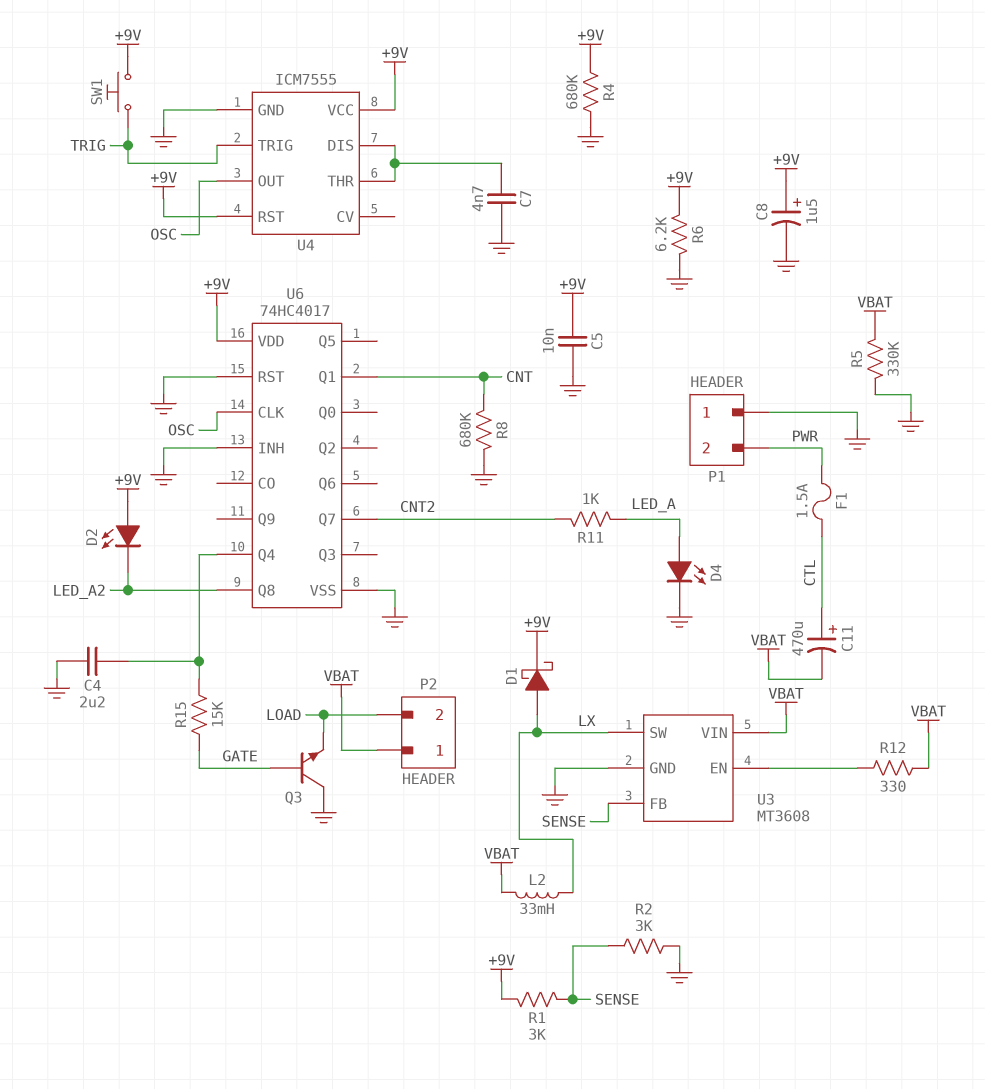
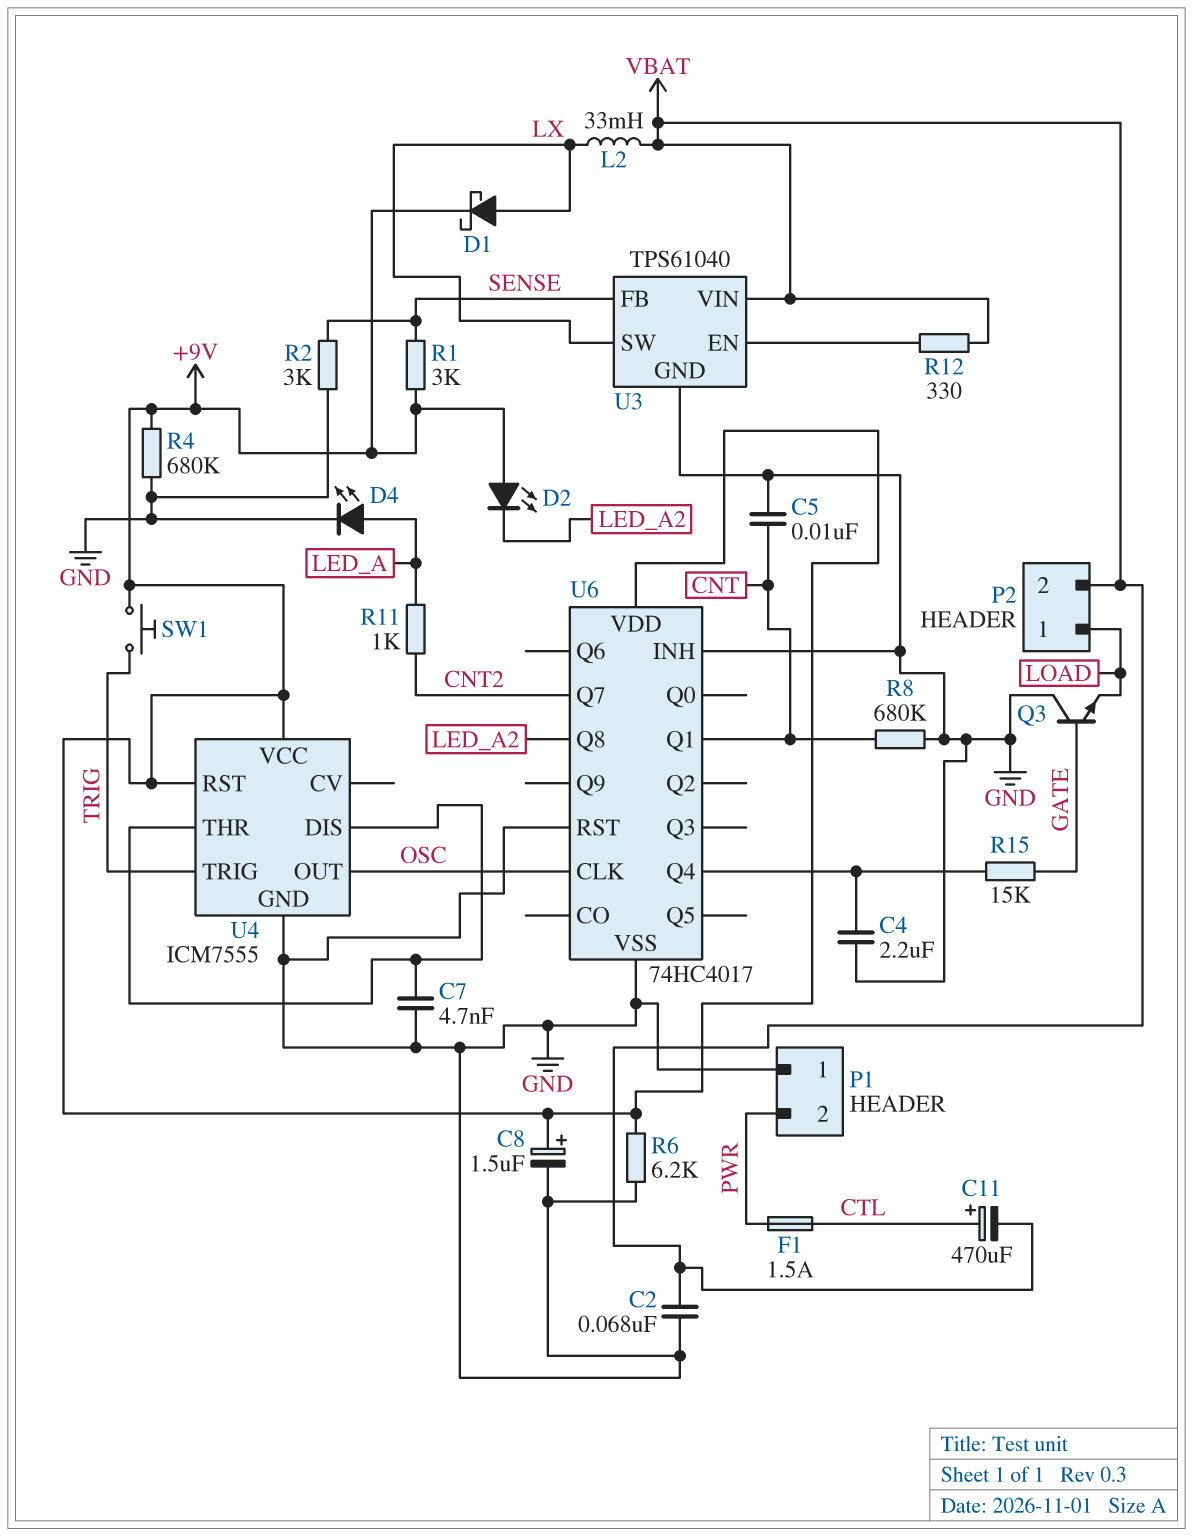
C2: none -> 68nF (GND, VBAT)
C5: 10nF (+9V, GND) -> 10nF (CNT, GND)
P2 pin 1: VBAT -> LOAD
P2 pin 2: LOAD -> VBAT
R5: 330k (GND, VBAT) -> none
U3: MT3608 -> TPS61040

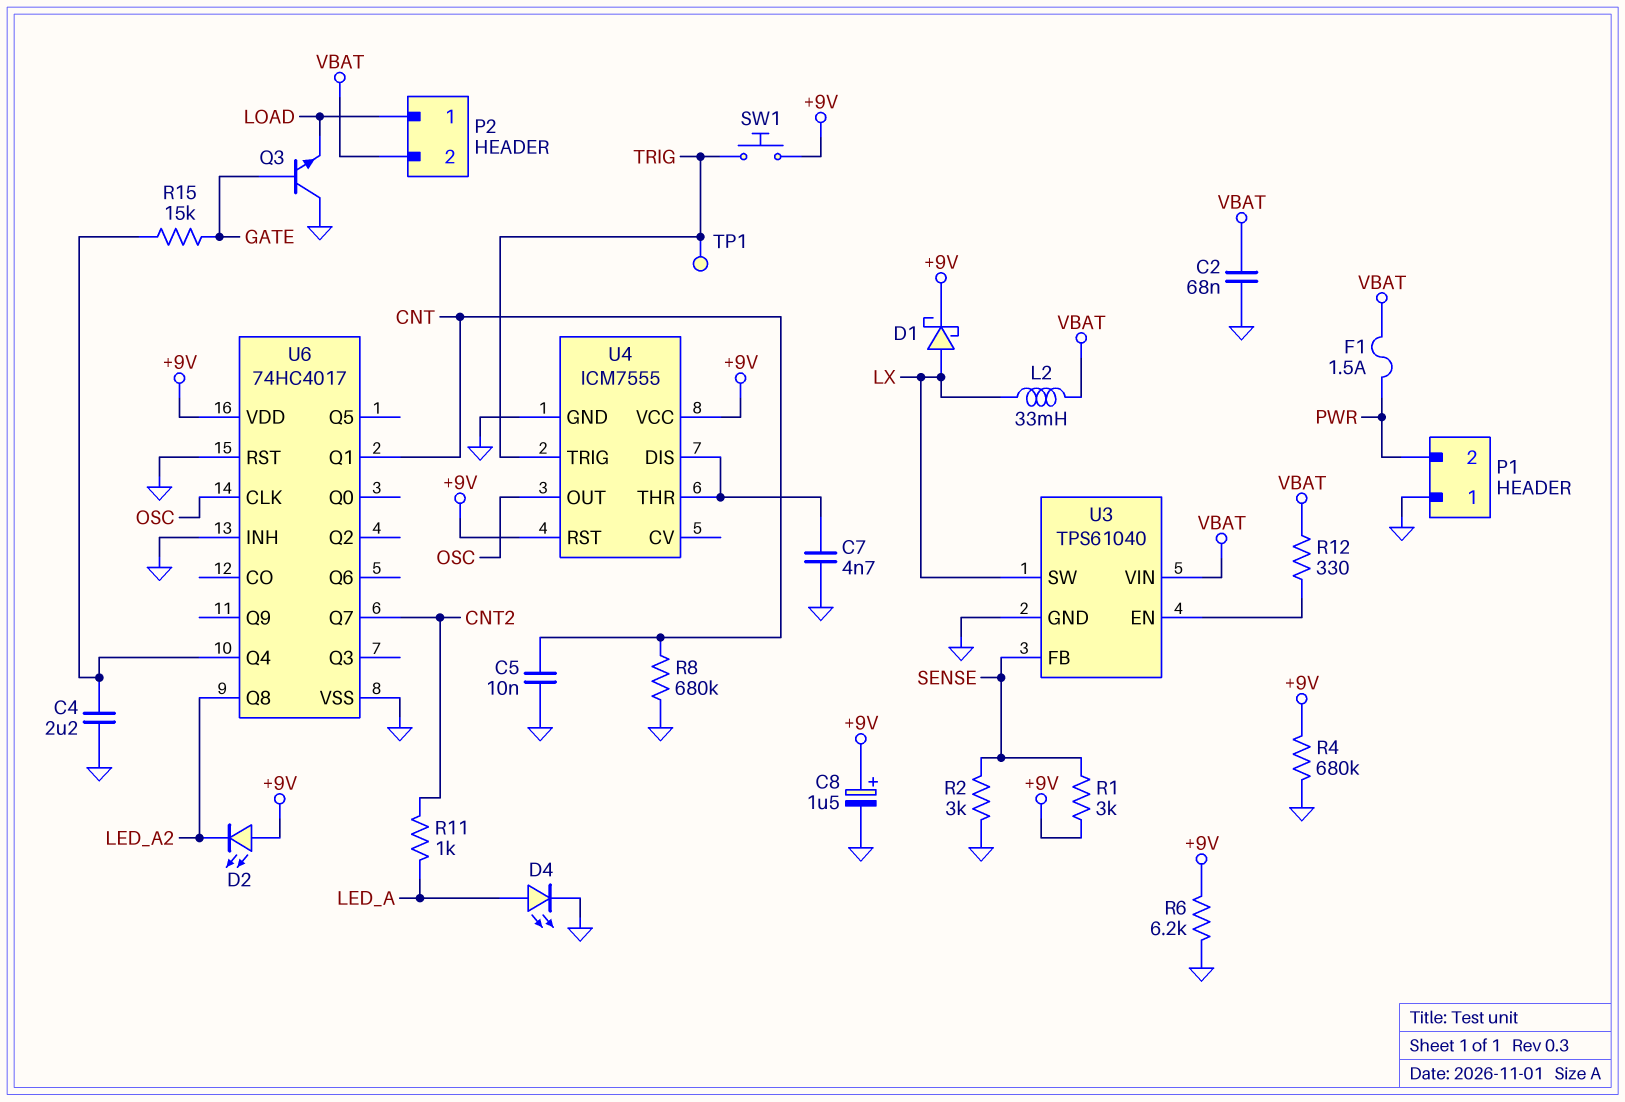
C11: 470uF (plus CTL, minus VBAT) -> none
F1: 1.5A (CTL, PWR) -> 1.5A (PWR, VBAT)
TP1: none -> test point (TRIG)

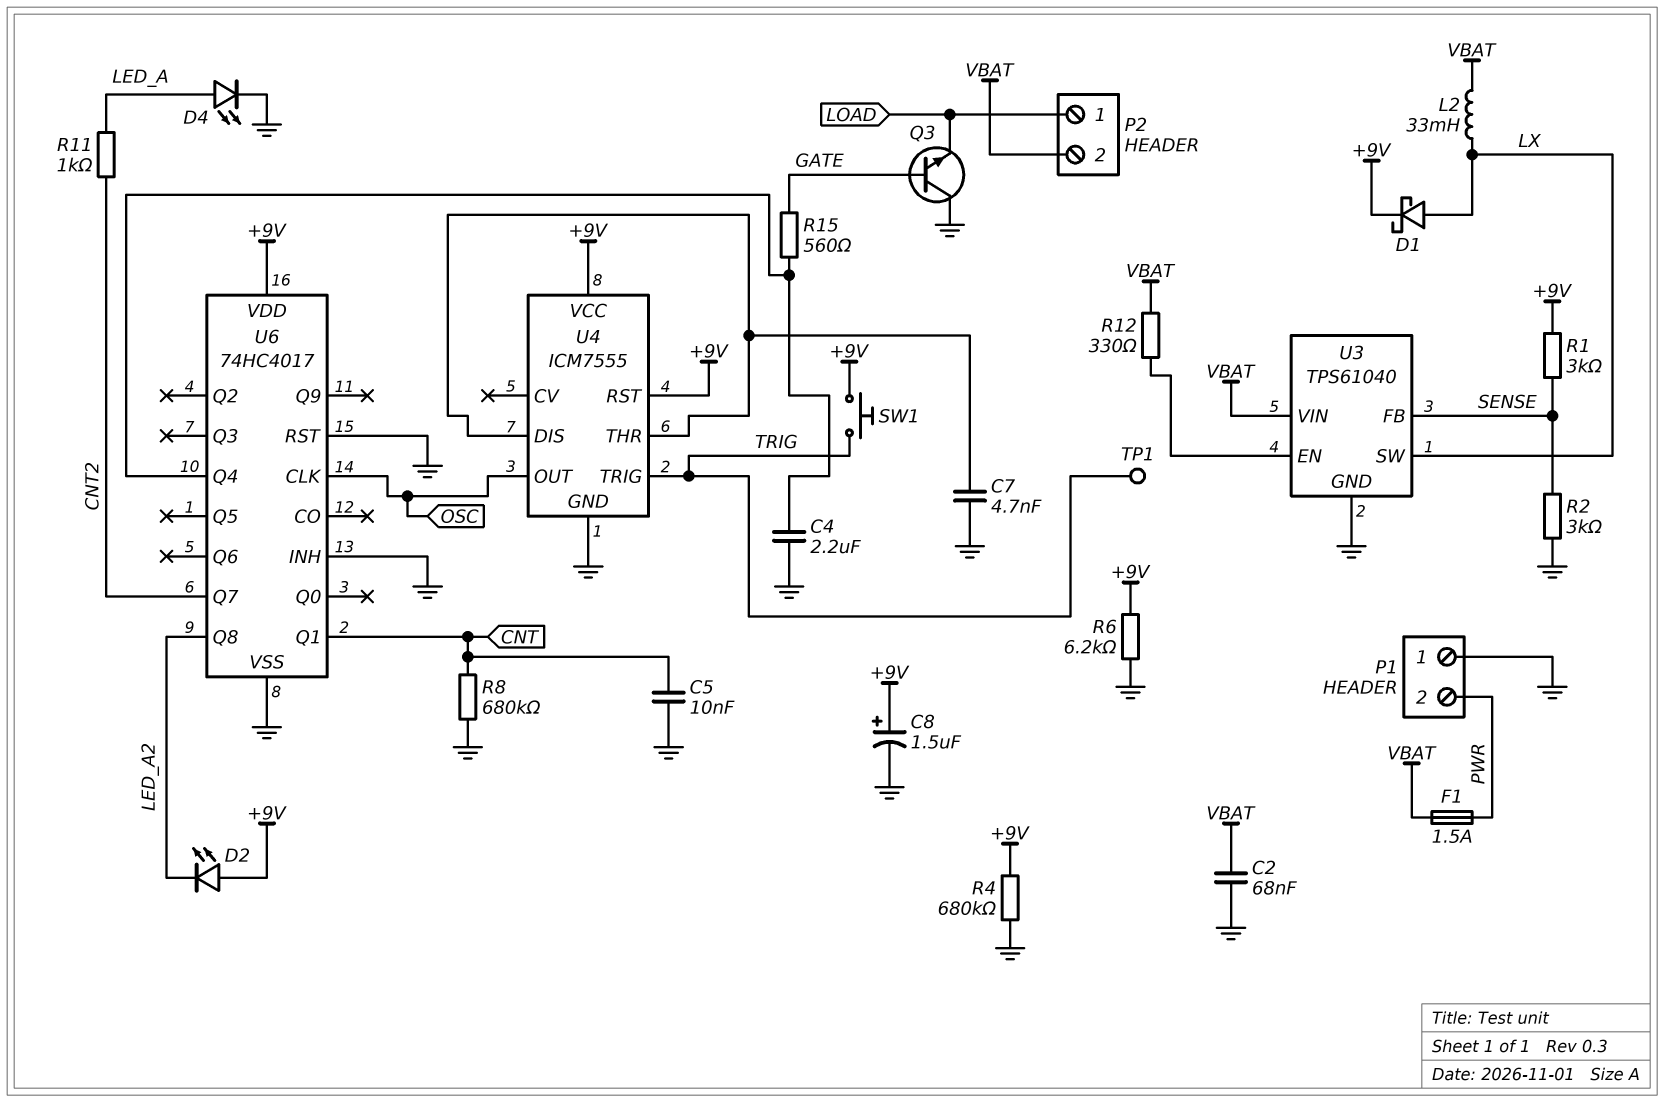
R15: 15k (GATE, U6/Q4) -> 560 (GATE, U6/Q4)

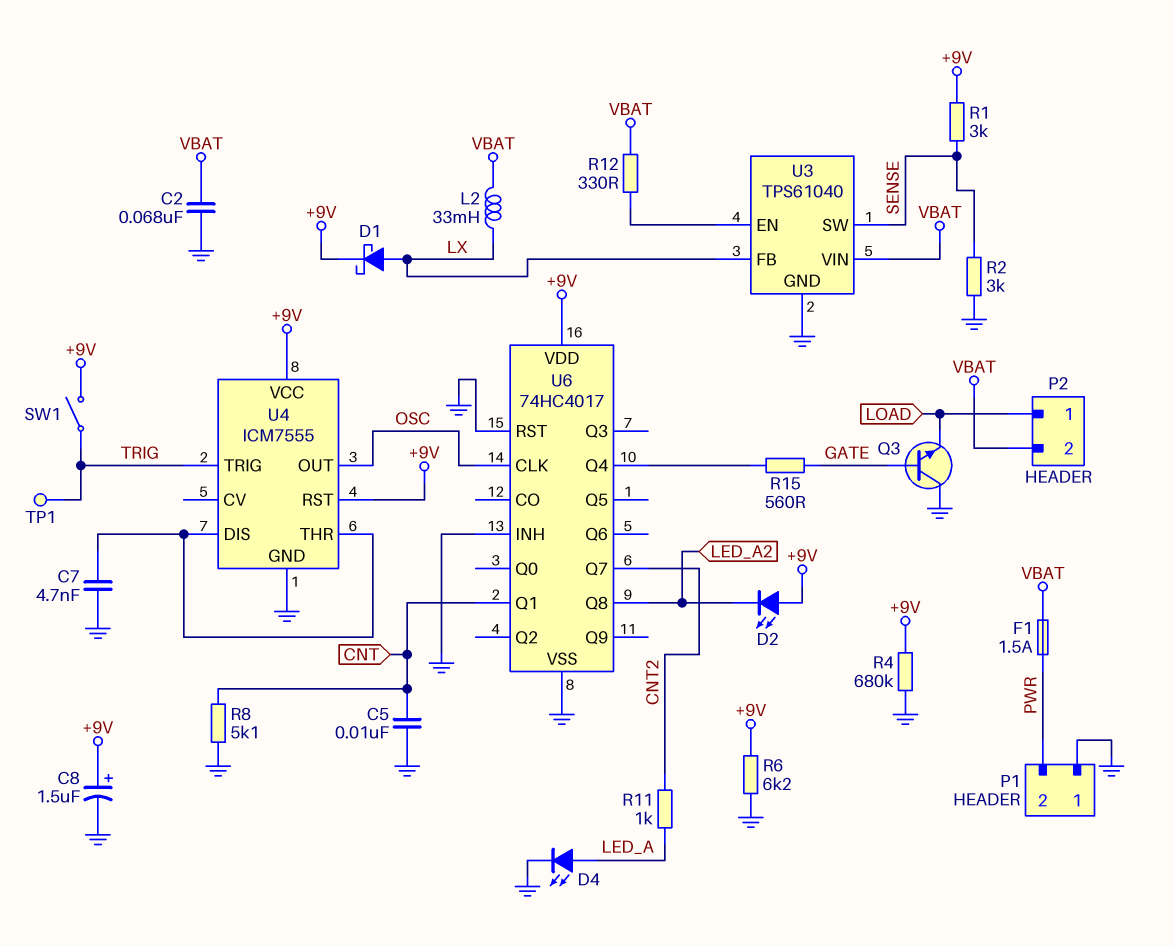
C4: 2.2uF (GND, U6/Q4) -> none
R8: 680k (CNT, GND) -> 5.1k (CNT, GND)
SW1: button (+9V, TRIG) -> switch (+9V, TRIG)
U3 pin FB: SENSE -> LX
U3 pin SW: LX -> SENSE

